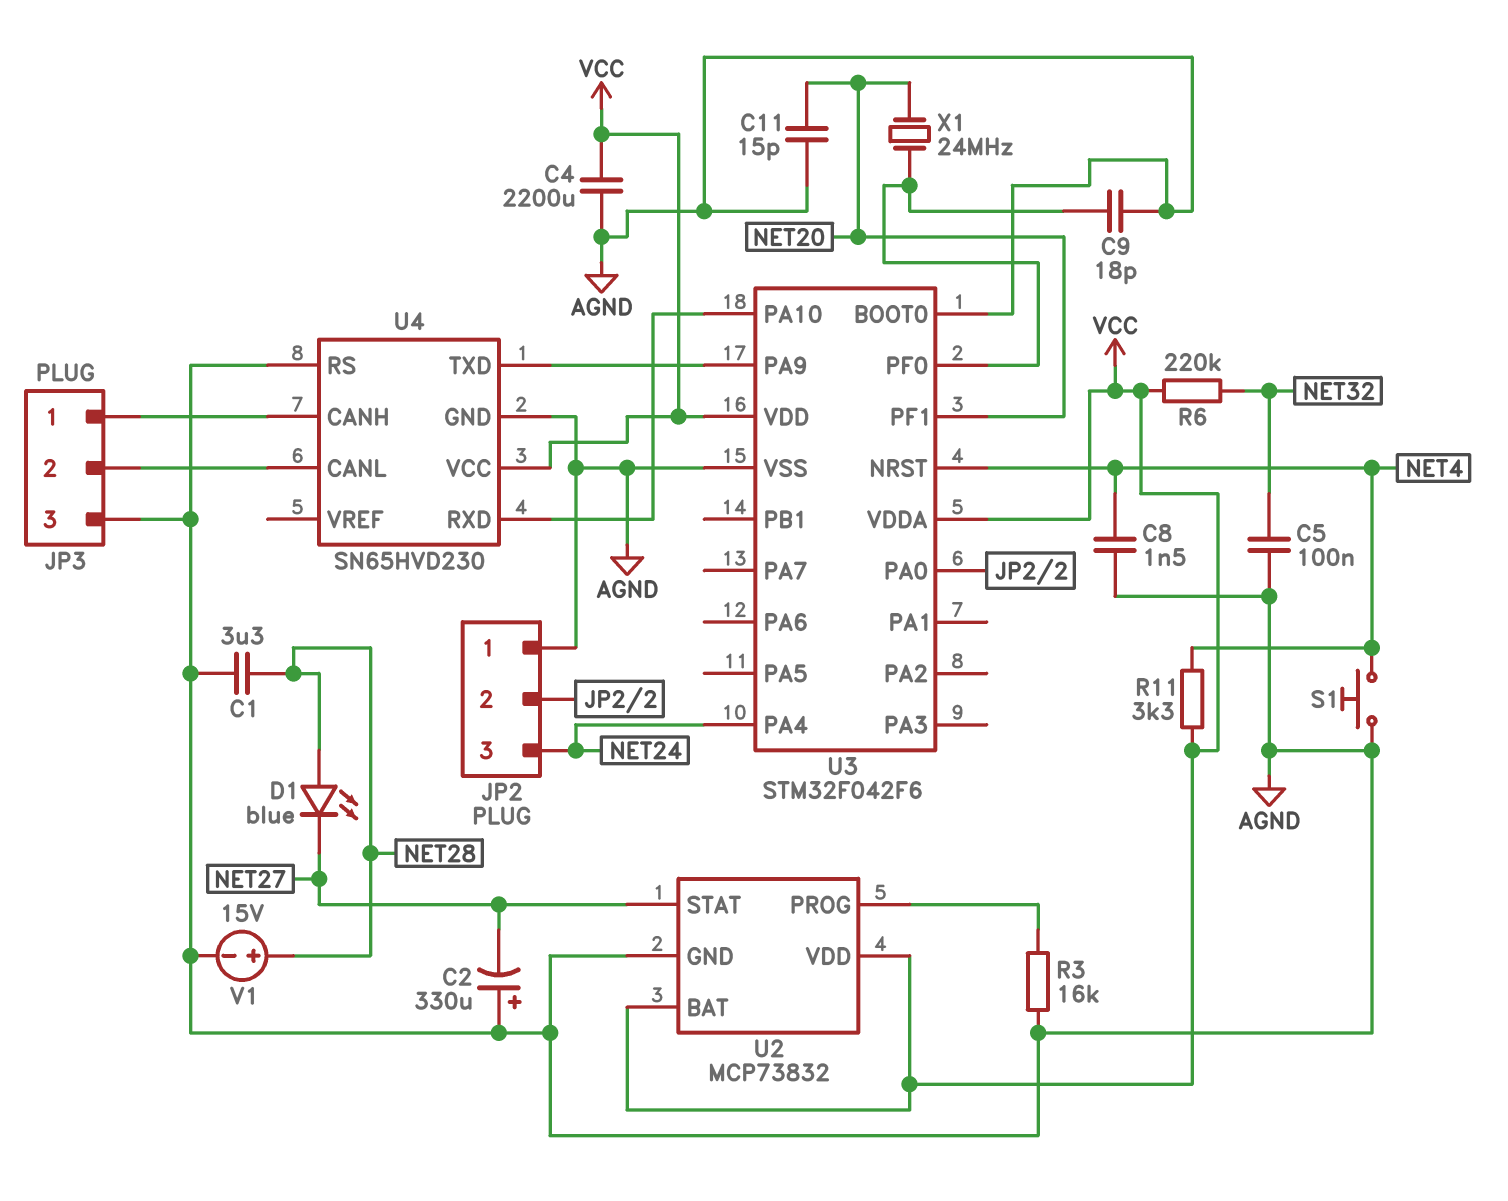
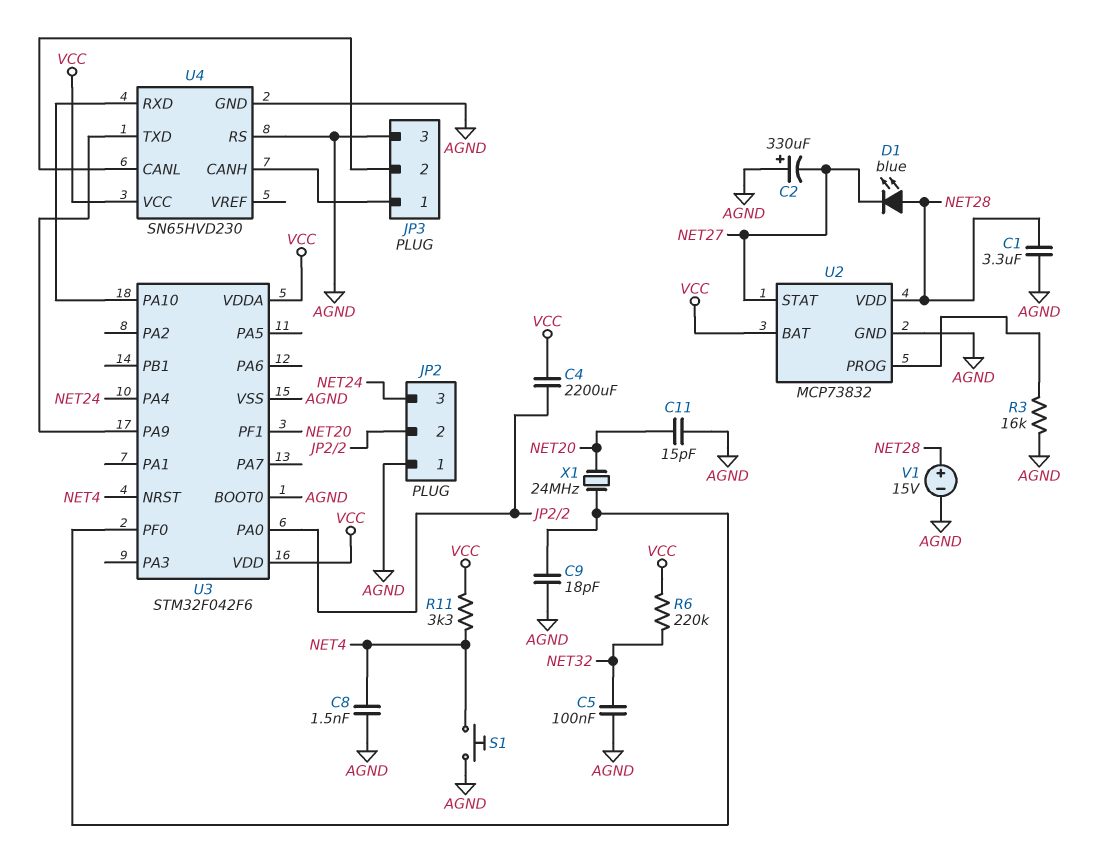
C4: 2200uF (AGND, VCC) -> 2200uF (JP2/2, VCC)
U2 pin VDD: VCC -> NET28

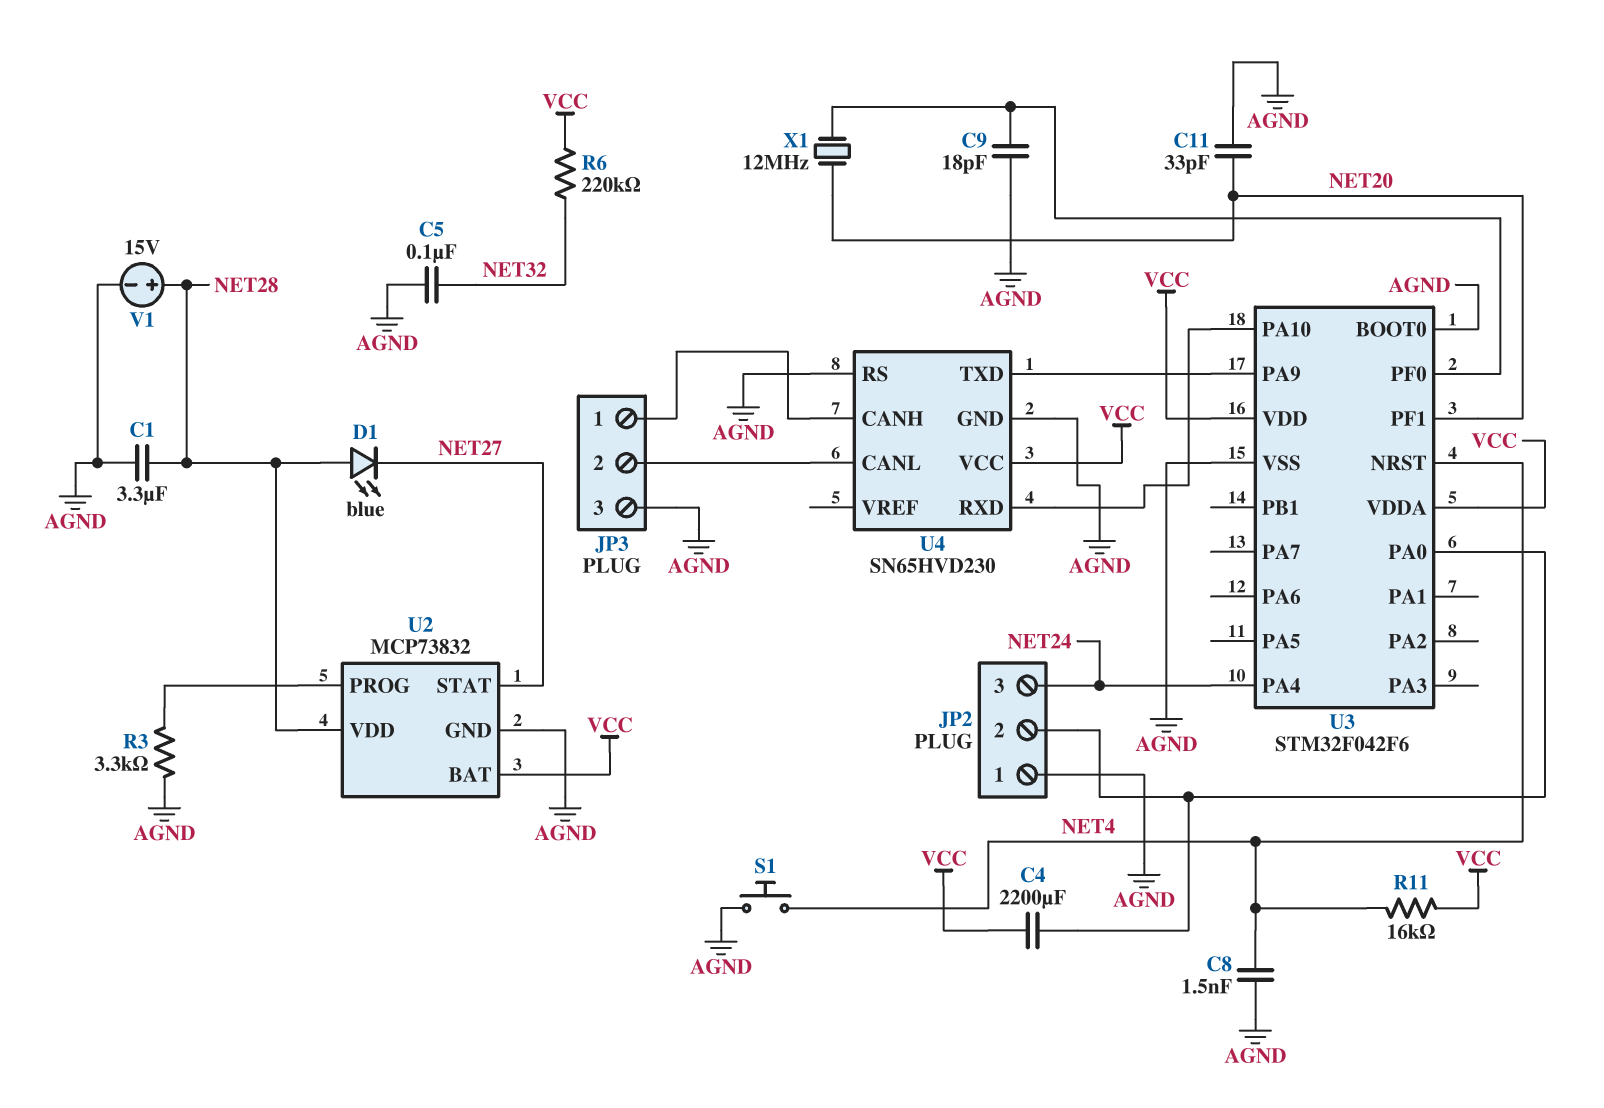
C2: 330uF (plus AGND, minus NET27) -> none
C11: 15pF (AGND, NET20) -> 33pF (AGND, NET20)
R3: 16k (AGND, U2/PROG) -> 3.3k (AGND, U2/PROG)
R11: 3.3k (NET4, VCC) -> 16k (NET4, VCC)
X1: 24MHz (NET20, U3/PF0) -> 12MHz (NET20, U3/PF0)

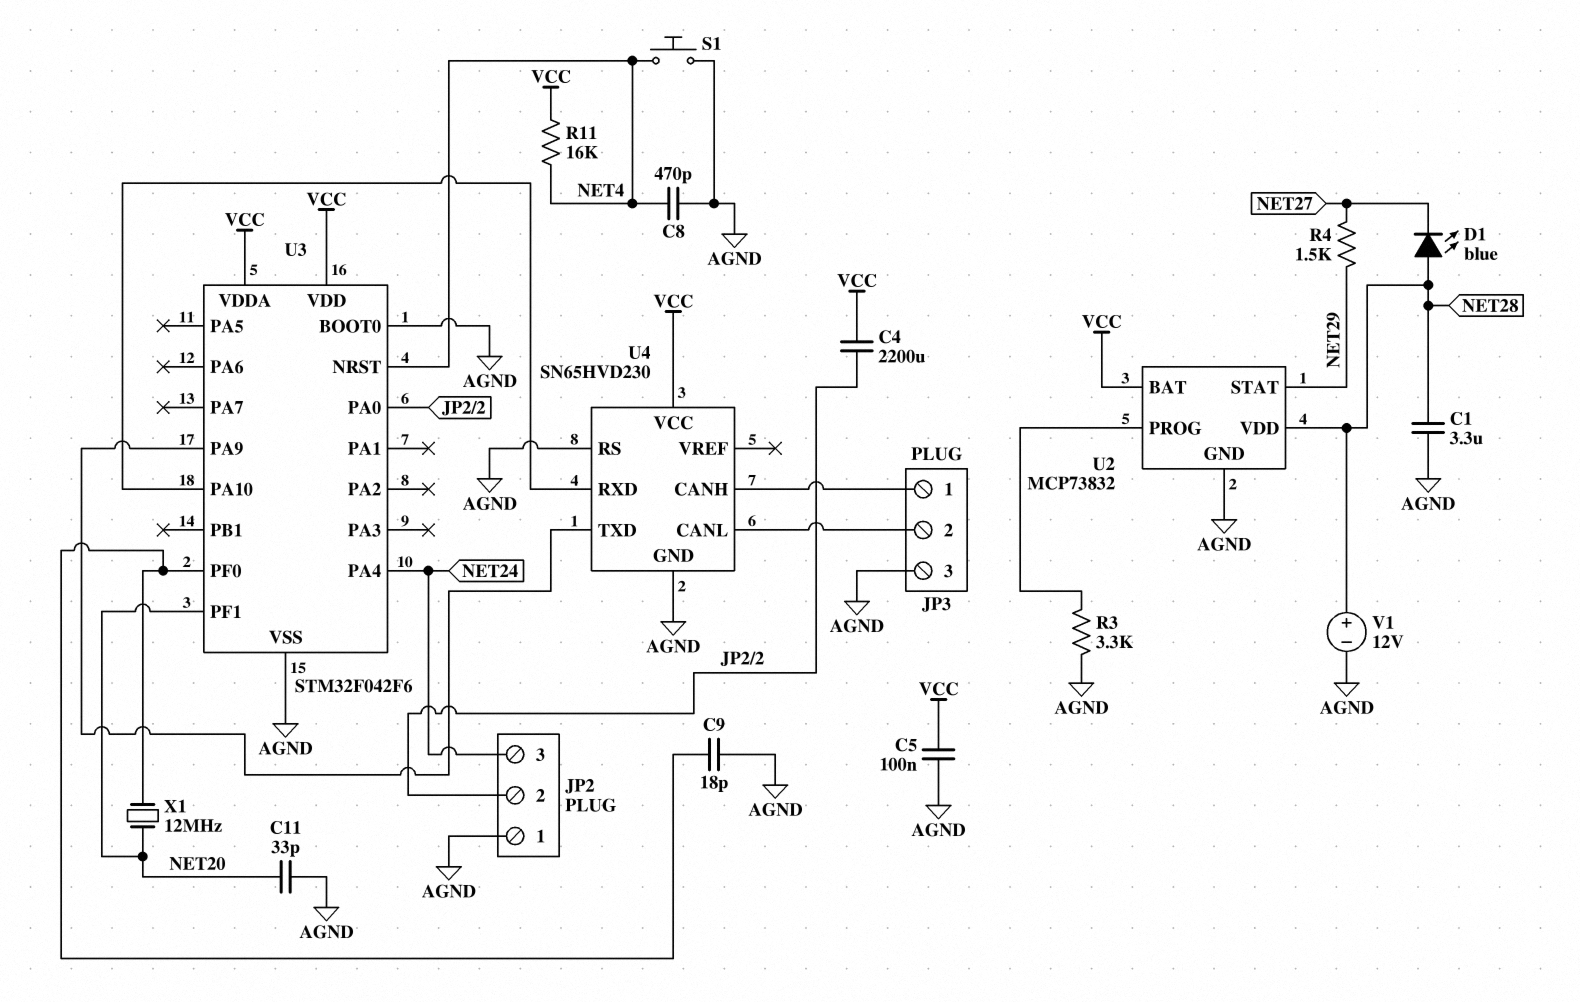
C5: 100nF (AGND, NET32) -> 100nF (AGND, VCC)
C8: 1.5nF (AGND, NET4) -> 470pF (AGND, NET4)
R4: none -> 1.5k (NET27, NET29)
R6: 220k (NET32, VCC) -> none
U2 pin STAT: NET27 -> NET29
V1: 15V (plus NET28, minus AGND) -> 12V (plus NET28, minus AGND)

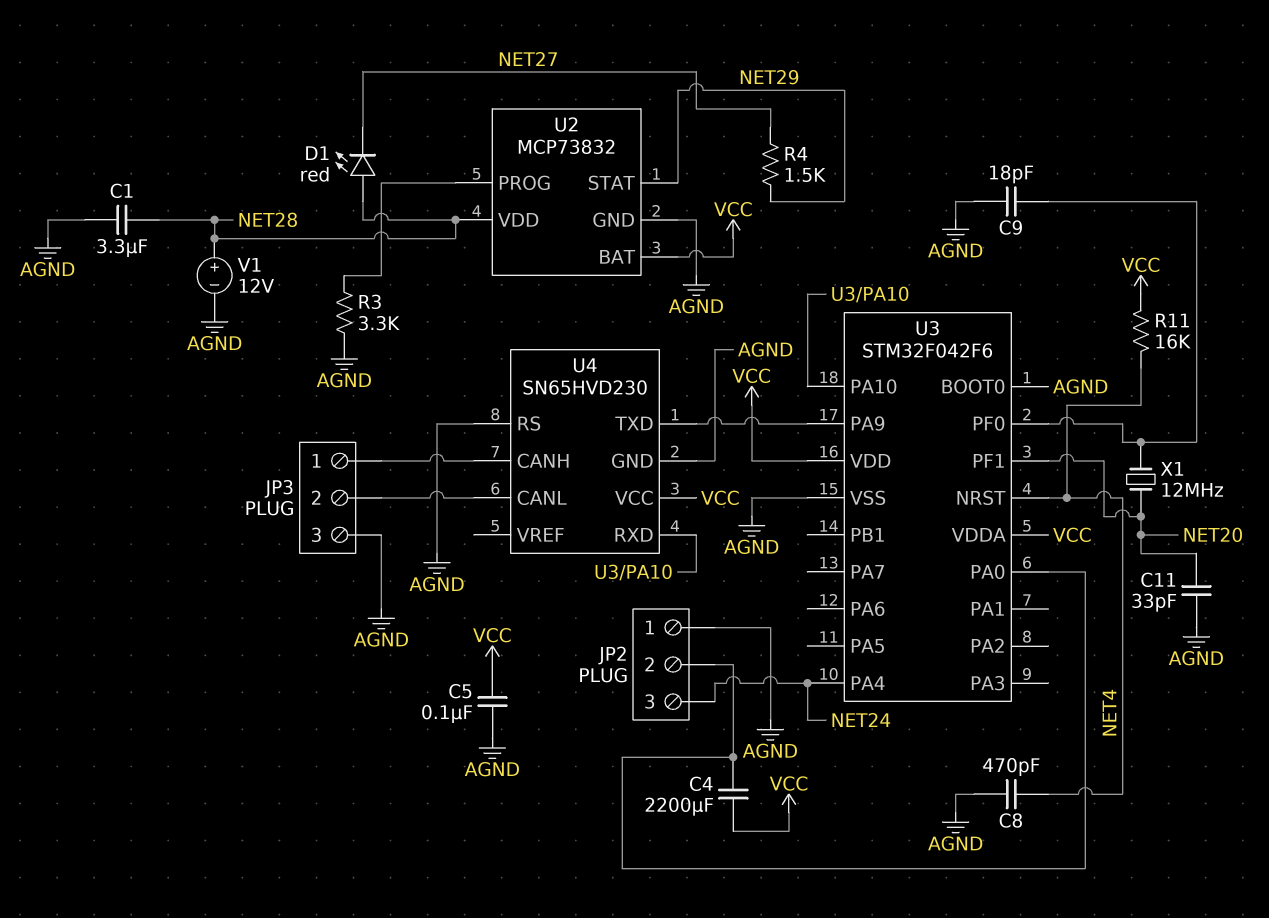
D1: LED blue (A NET28, K NET27) -> LED red (A NET28, K NET27)
S1: button (AGND, NET4) -> none

